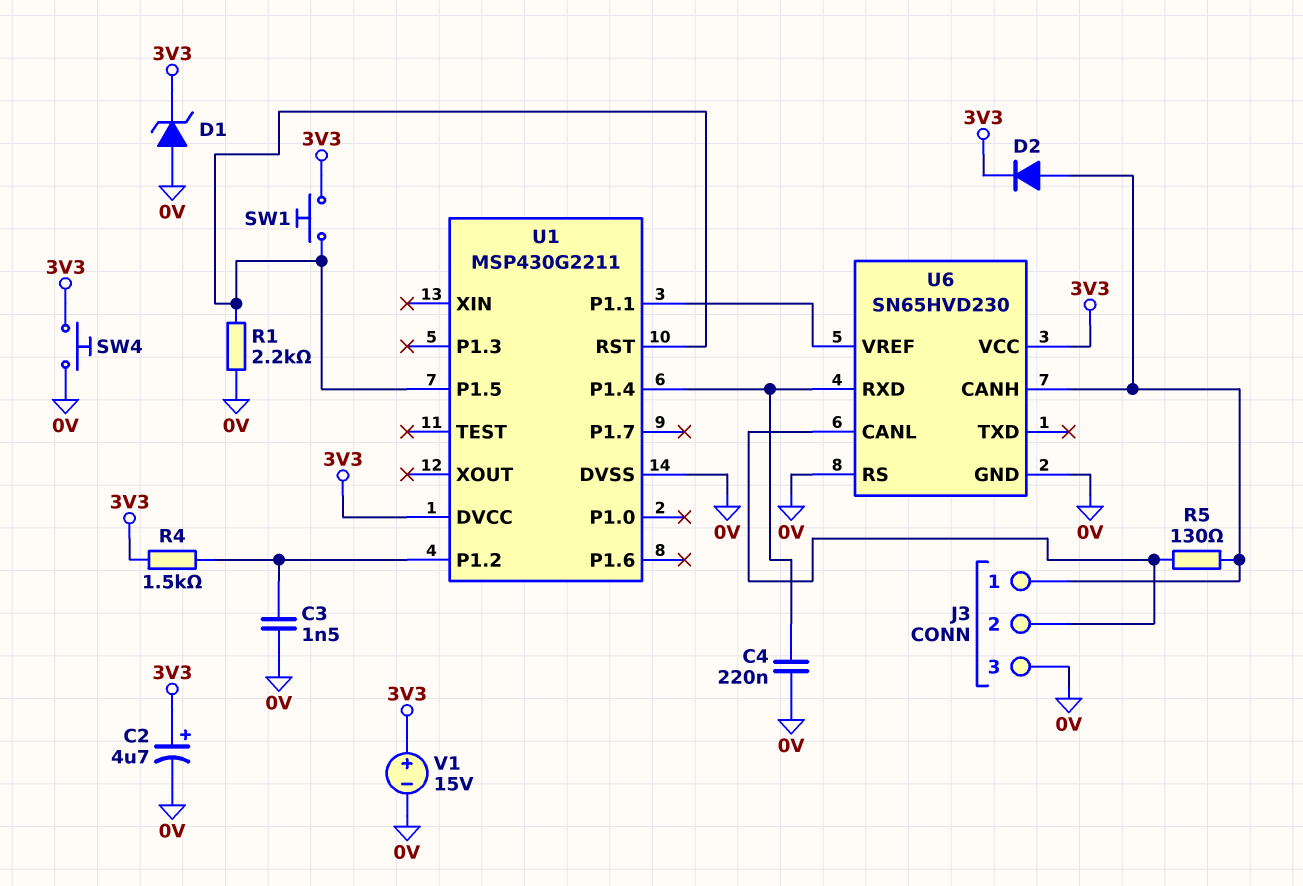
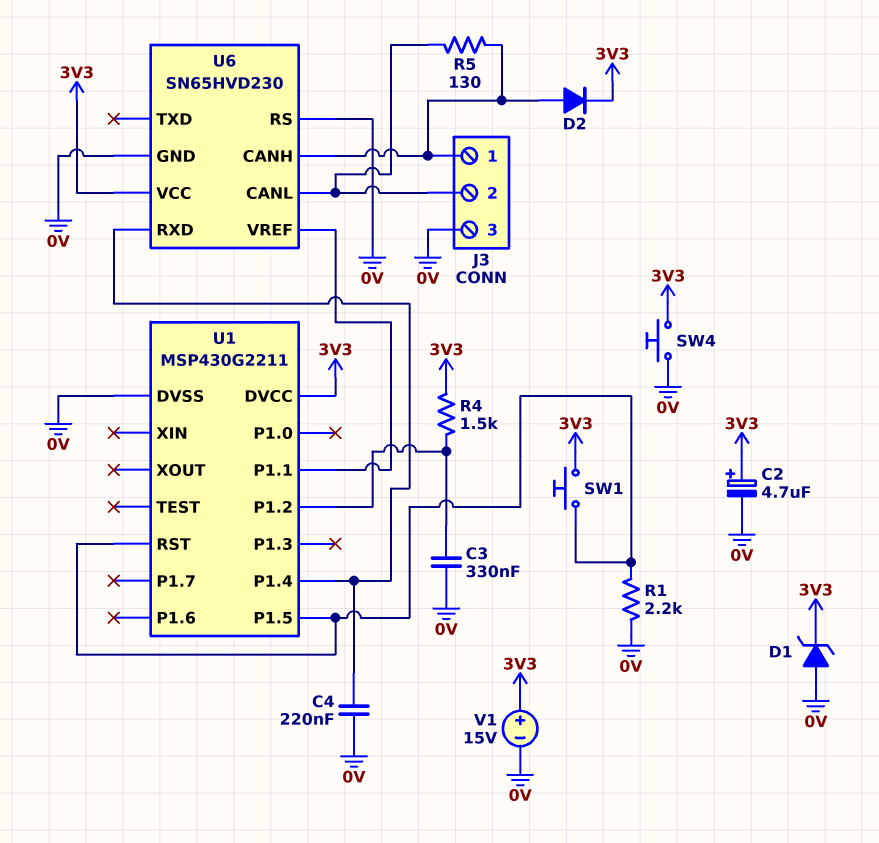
C3: 1.5nF (0V, U1/P1.2) -> 330nF (0V, U1/P1.2)

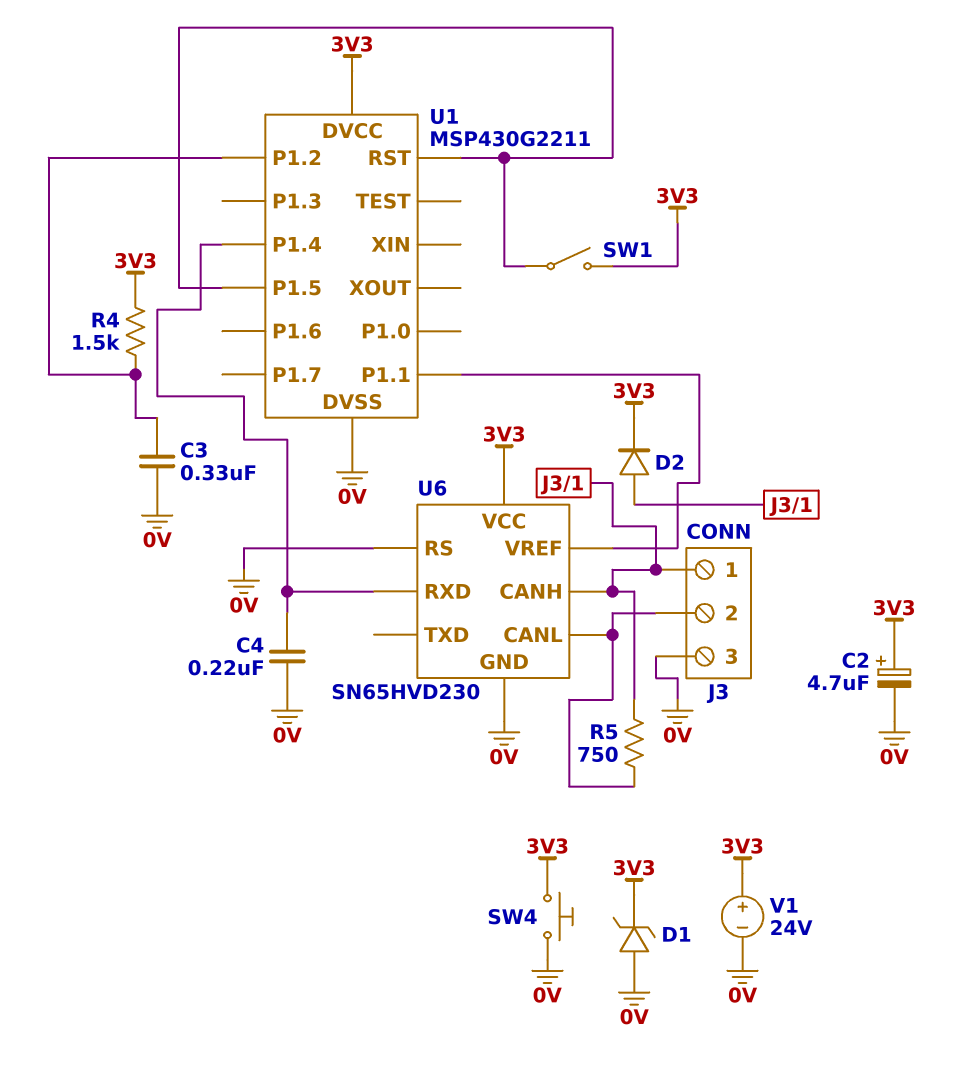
R1: 2.2k (0V, U1/P1.5) -> none
R5: 130 (J3/1, J3/2) -> 750 (J3/1, J3/2)
SW1: button (3V3, U1/P1.5) -> switch (3V3, U1/P1.5)
V1: 15V (plus 3V3, minus 0V) -> 24V (plus 3V3, minus 0V)

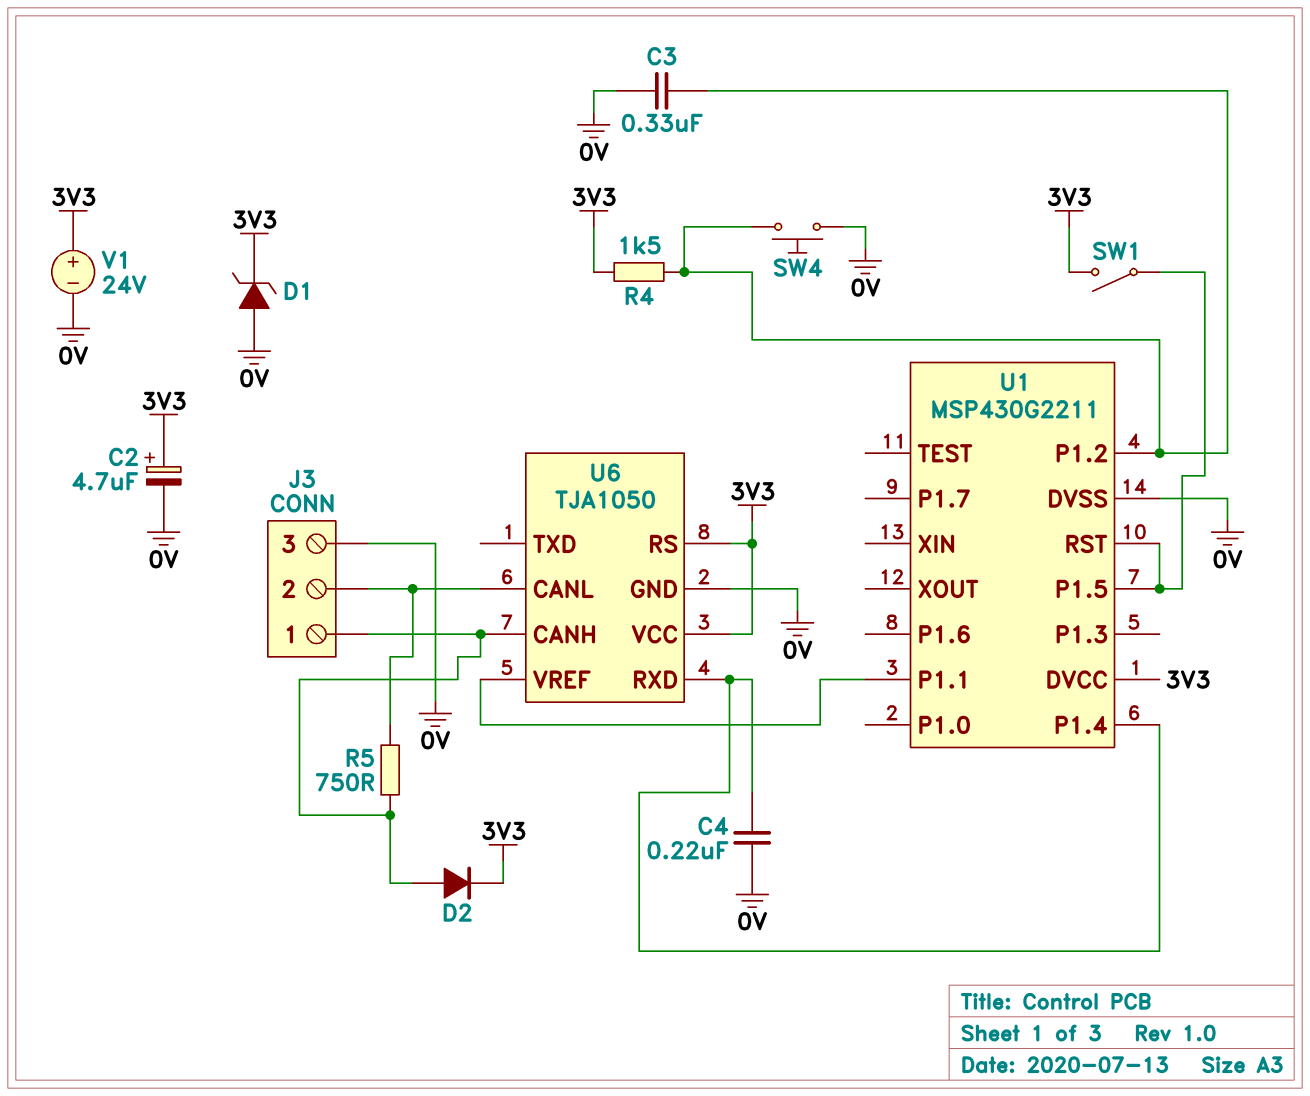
SW4: button (0V, 3V3) -> button (0V, U1/P1.2)
U6: SN65HVD230 -> TJA1050
U6 pin RS: 0V -> 3V3

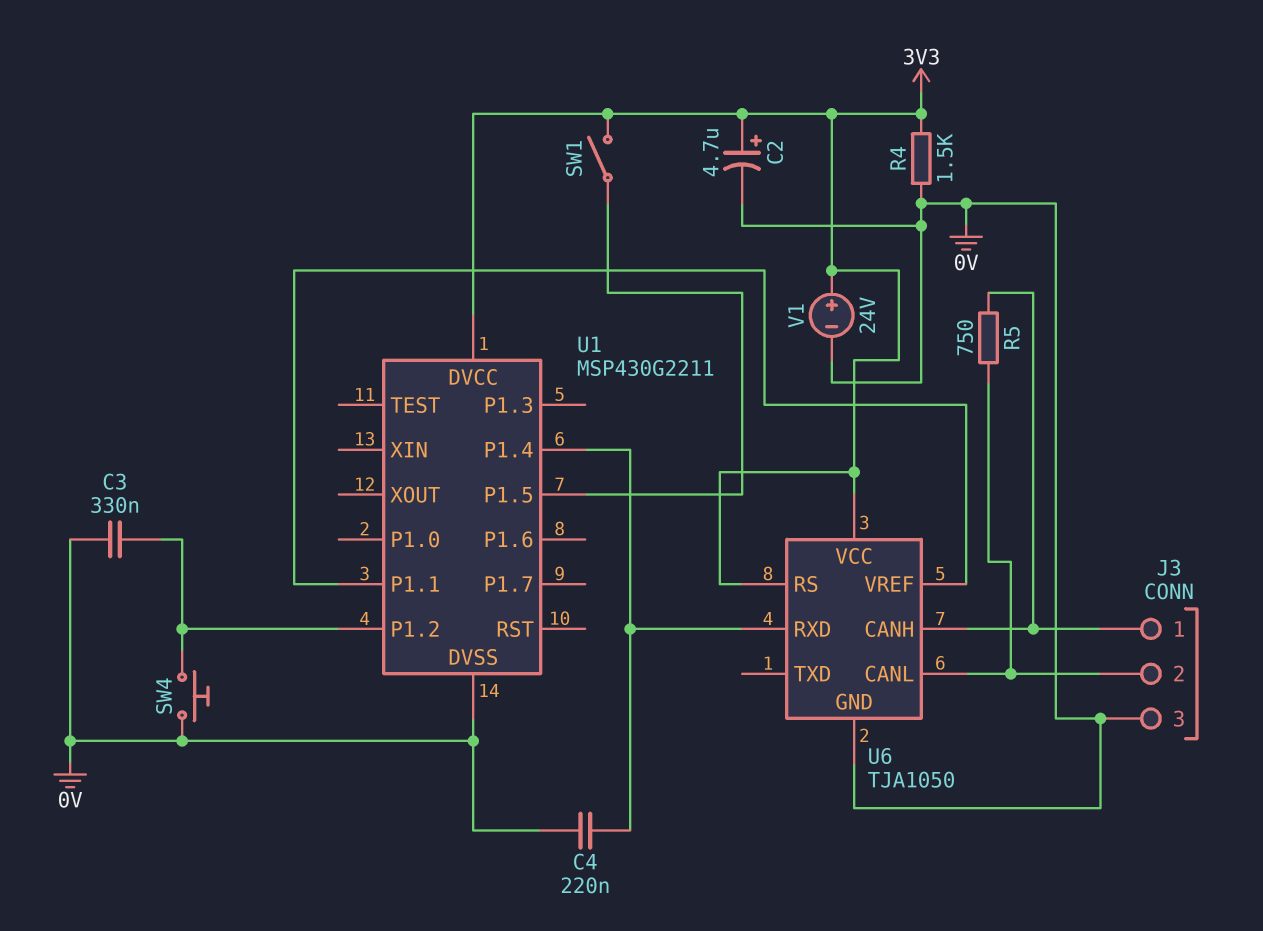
D1: zener (A 0V, K 3V3) -> none
D2: diode (A J3/1, K 3V3) -> none
R4: 1.5k (3V3, U1/P1.2) -> 1.5k (0V, 3V3)
U1 pin RST: U1/P1.5 -> none

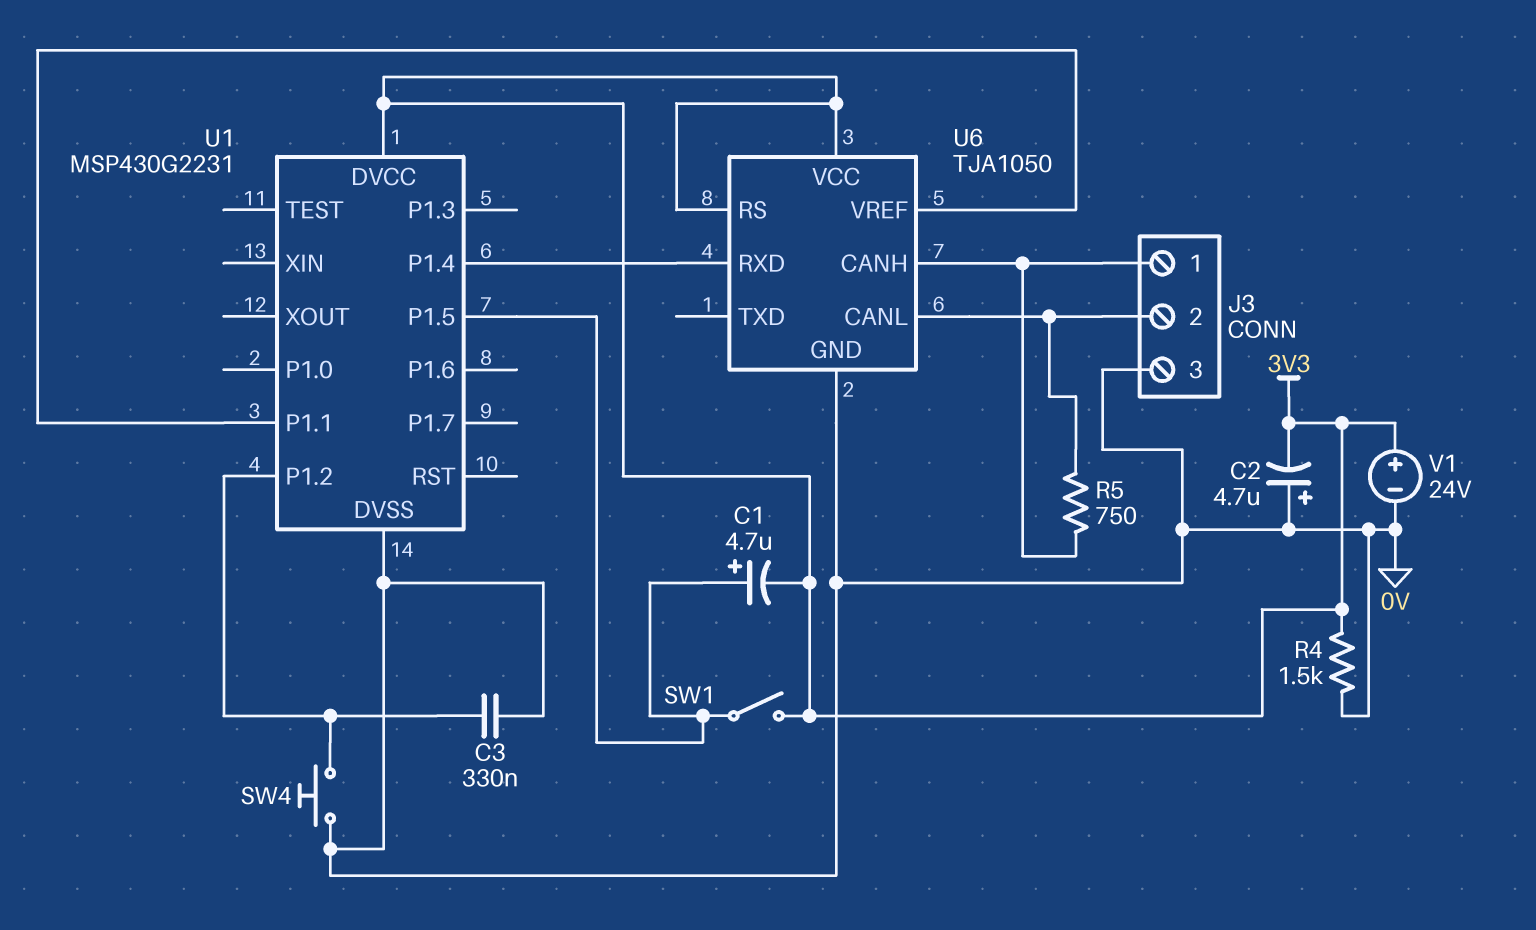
C1: none -> 4.7uF (plus U1/P1.5, minus 3V3)
C2: 4.7uF (plus 3V3, minus 0V) -> 4.7uF (plus 0V, minus 3V3)
C4: 220nF (0V, U1/P1.4) -> none
U1: MSP430G2211 -> MSP430G2231

